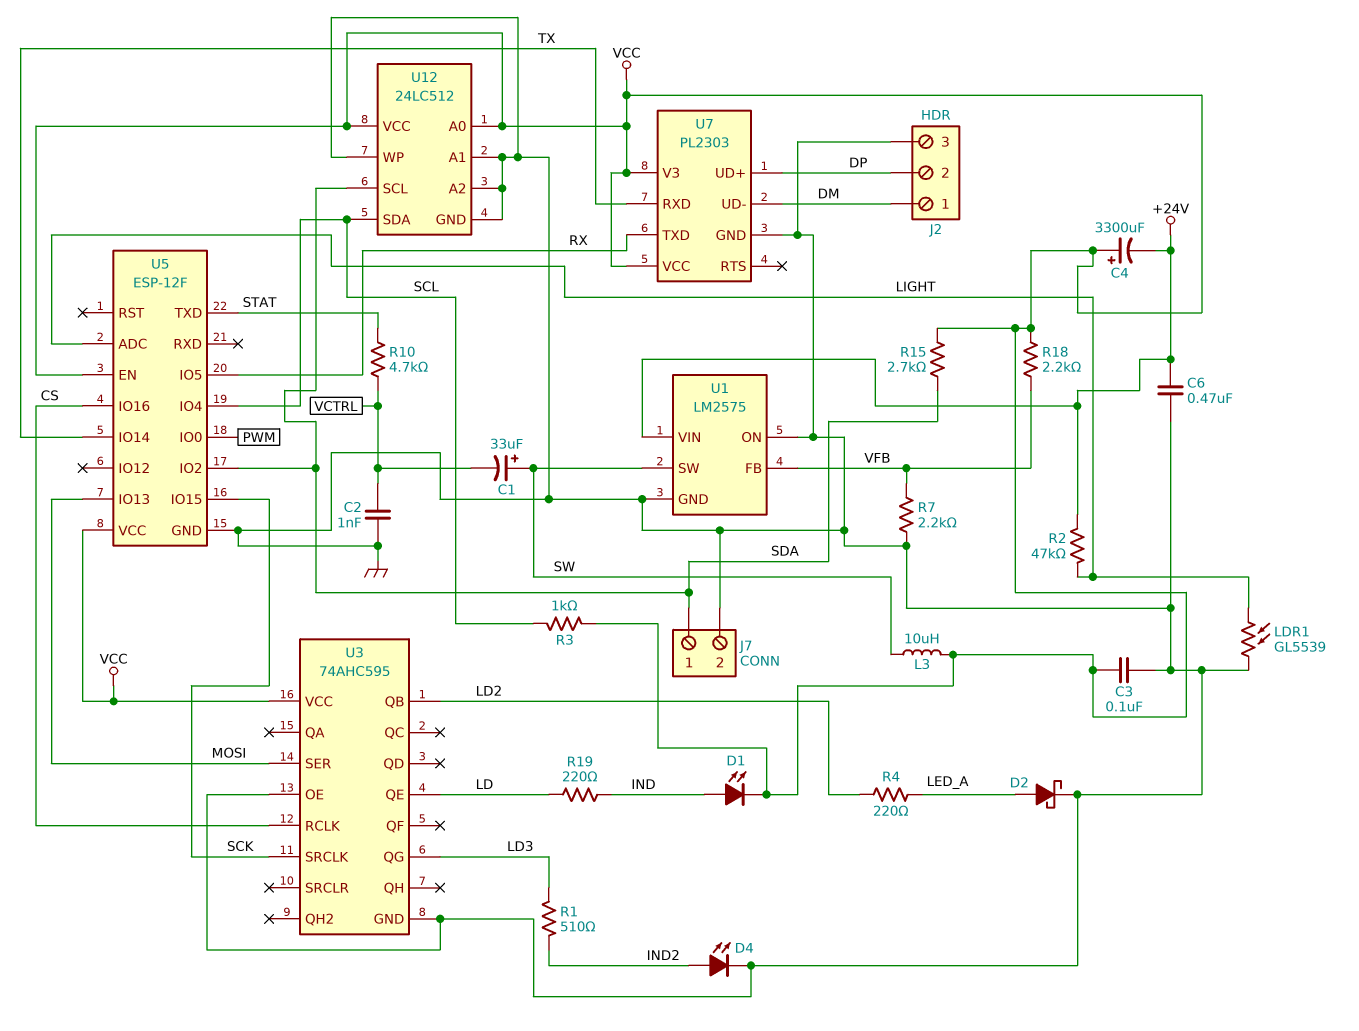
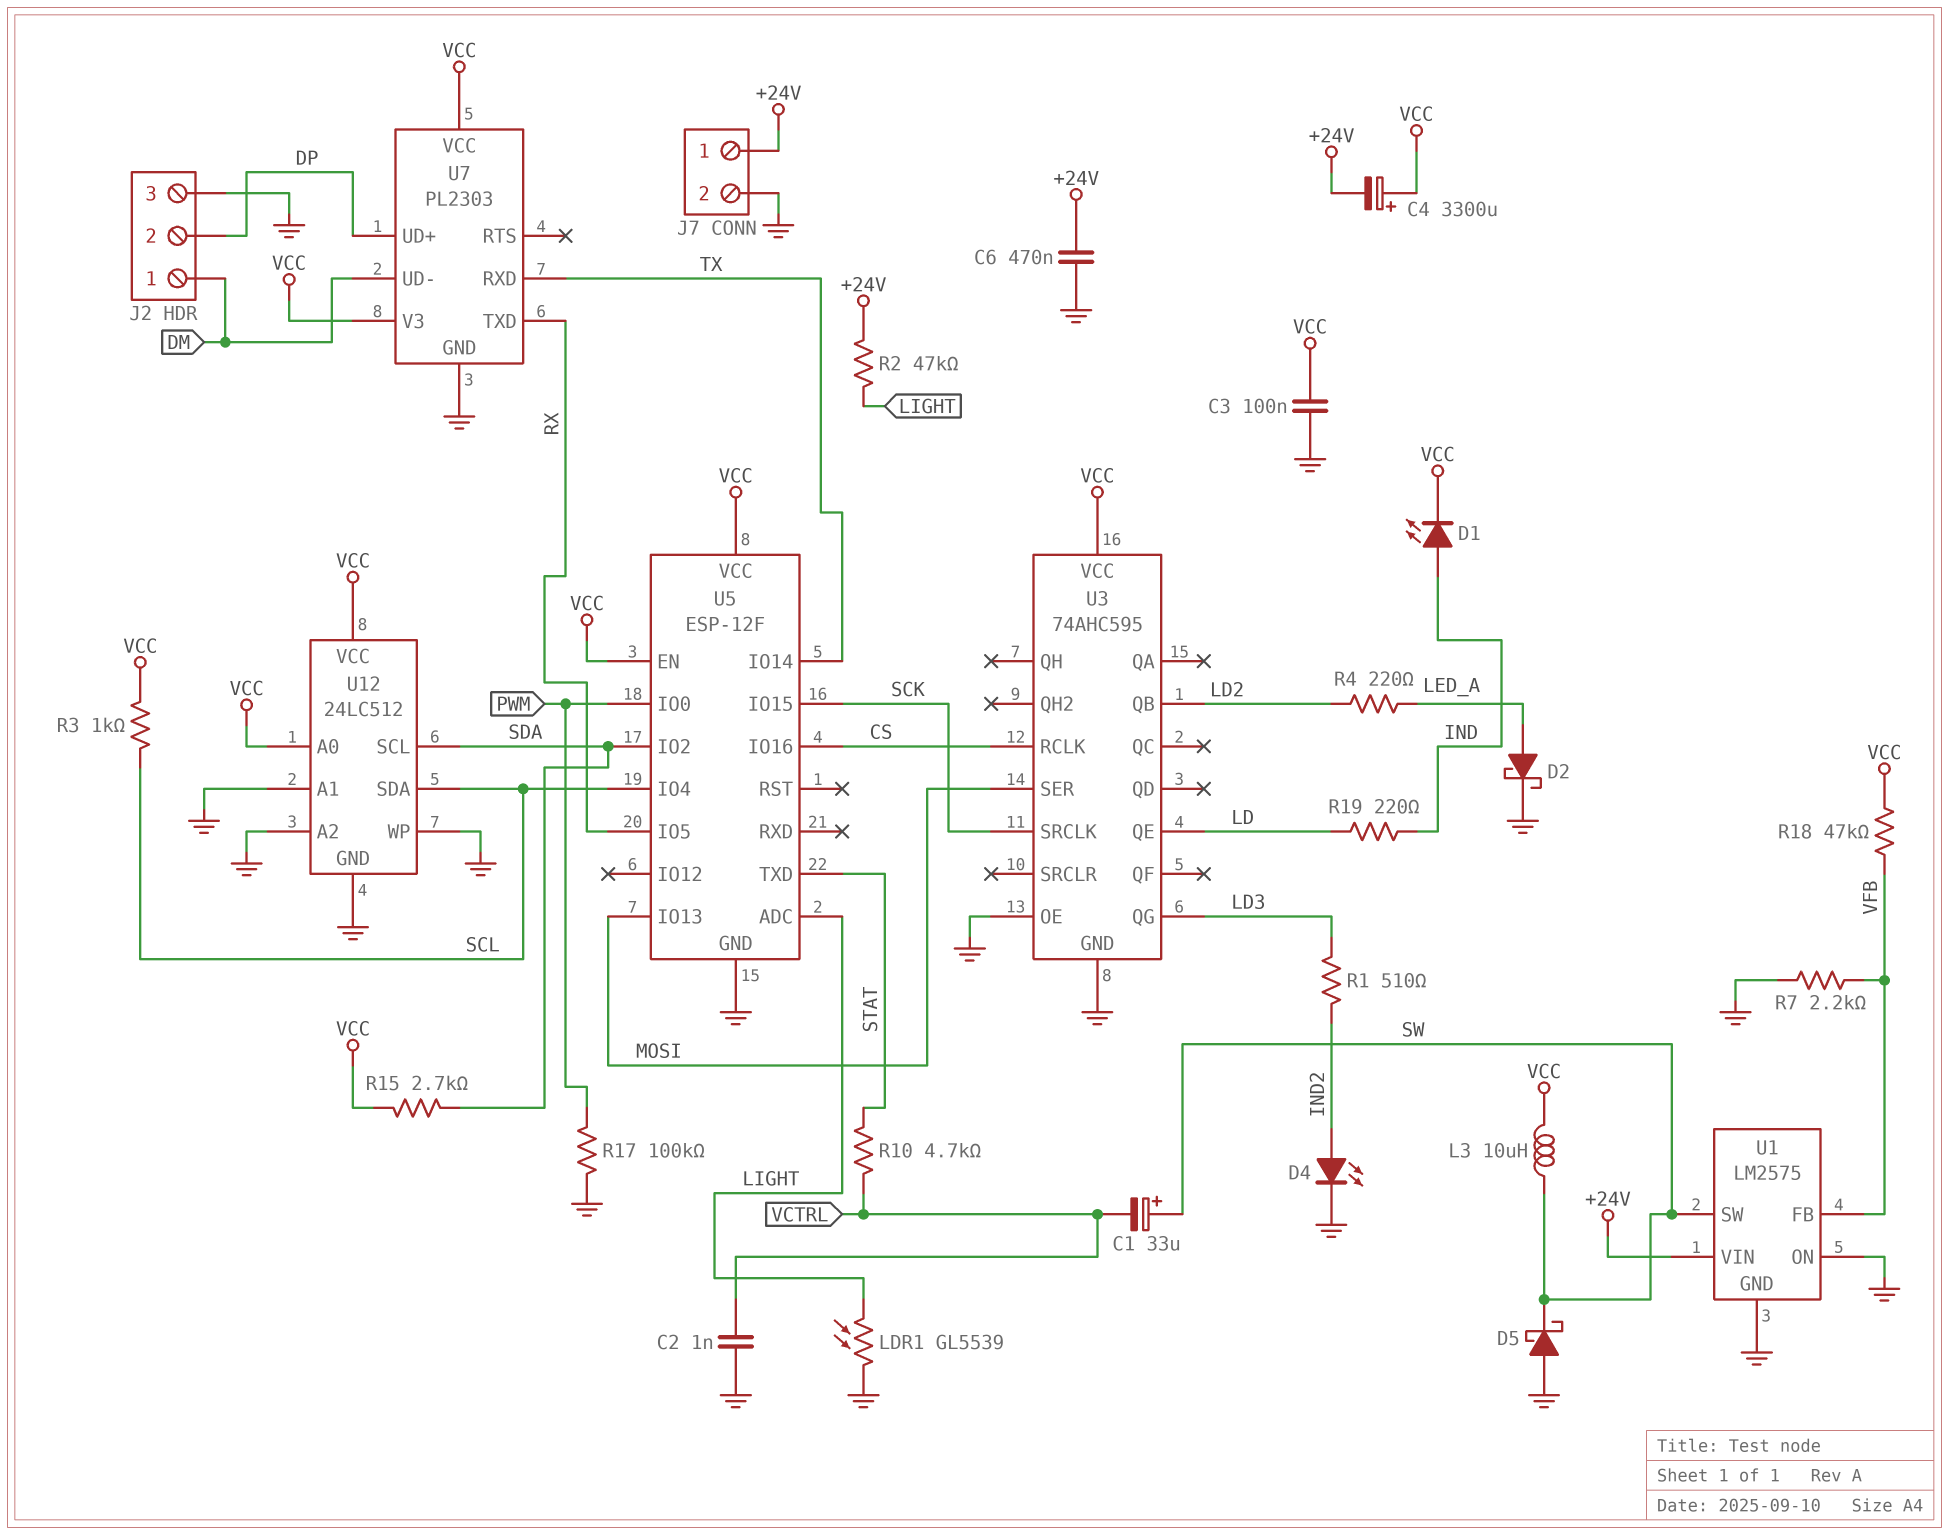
D5: none -> schottky (A GND, K SW)
J7 pin 1: SDA -> +24V
R17: none -> 100k (GND, PWM)
R18: 2.2k (VCC, VFB) -> 47k (VCC, VFB)

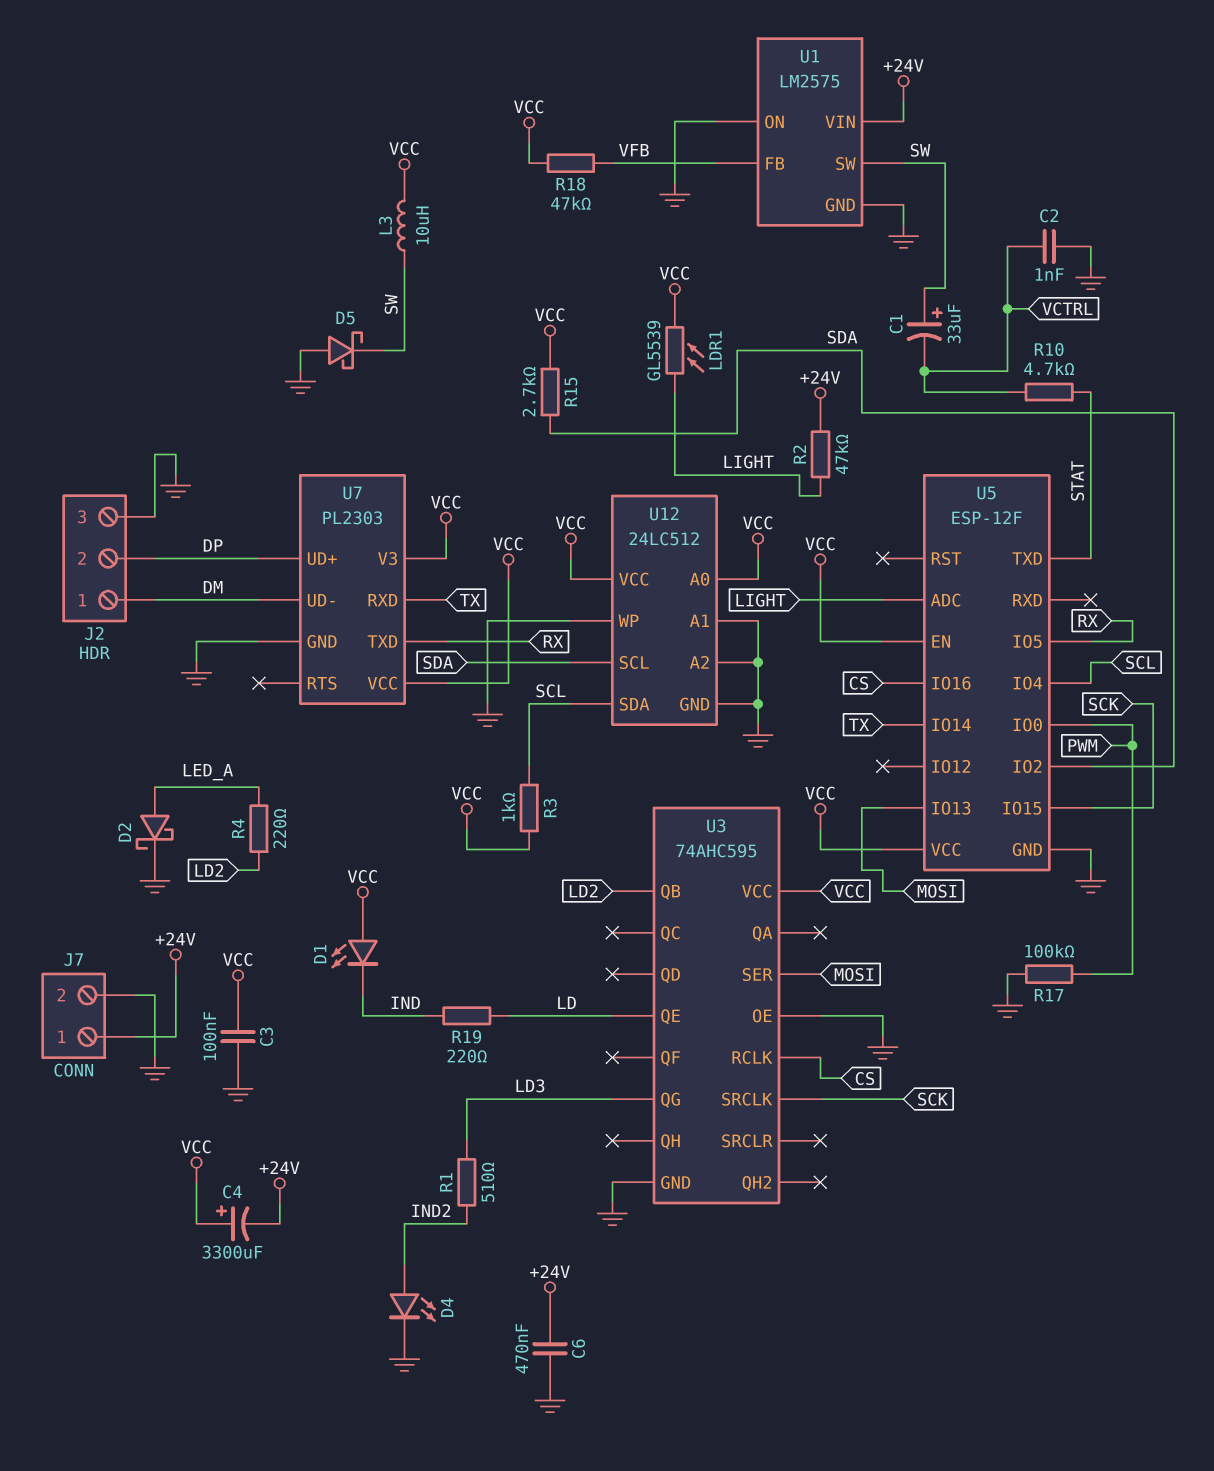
D1: LED (A IND, K VCC) -> LED (A VCC, K IND)
LDR1: GL5539 (GND, LIGHT) -> GL5539 (LIGHT, VCC)
R7: 2.2k (GND, VFB) -> none

